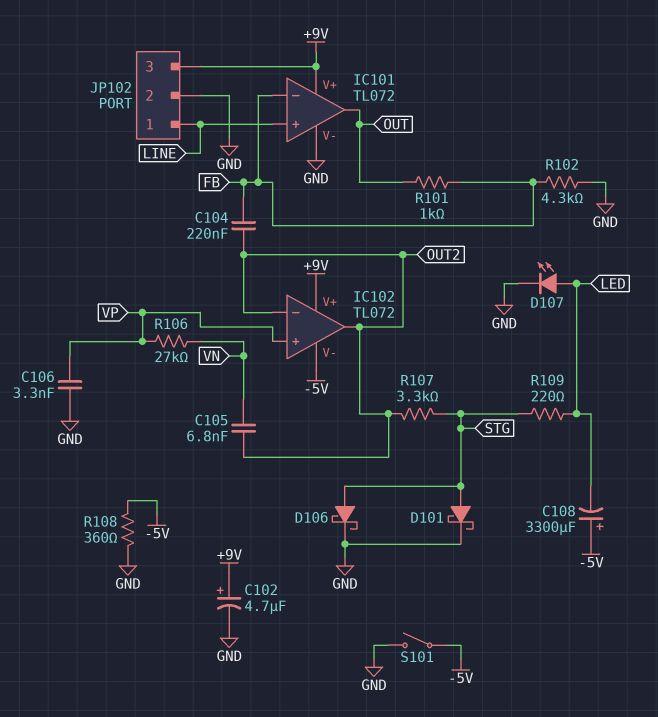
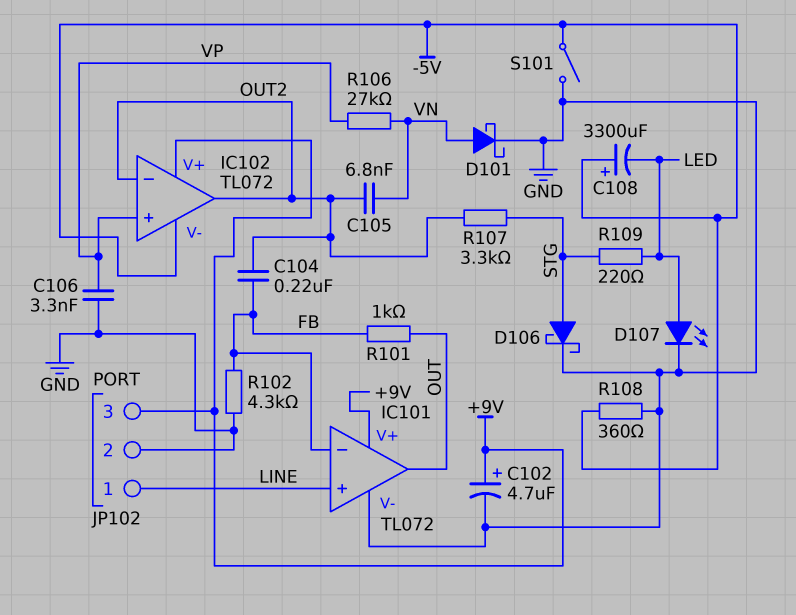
D101: schottky (A STG, K GND) -> schottky (A VN, K GND)

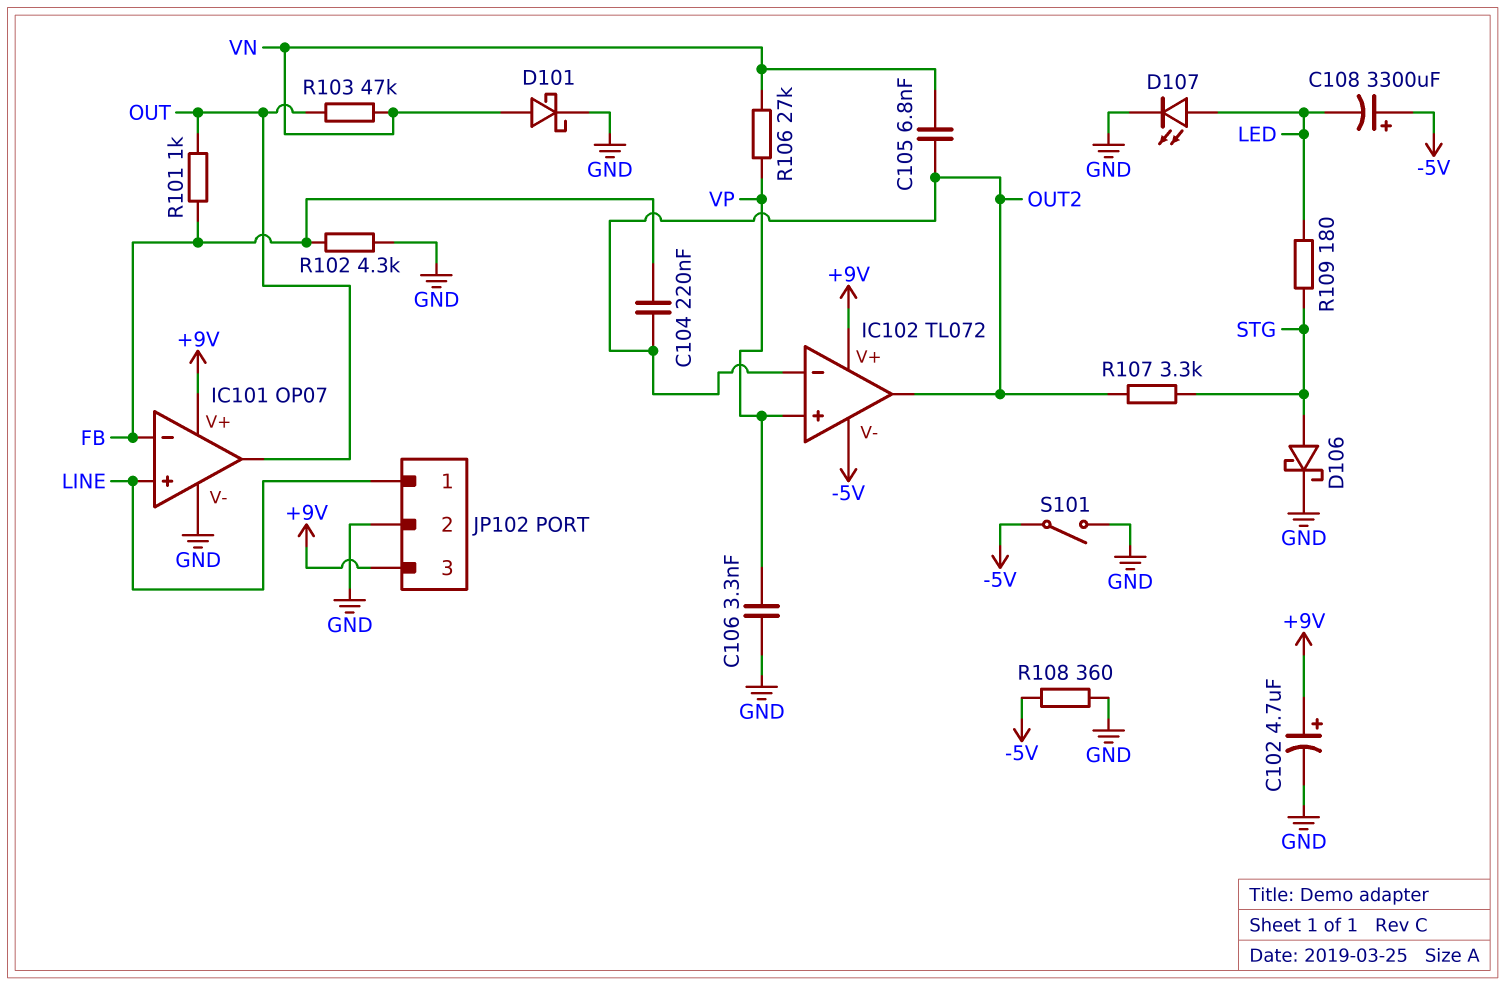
IC101: TL072 -> OP07
R103: none -> 47k (OUT, VN)
R109: 220 (LED, STG) -> 180 (LED, STG)

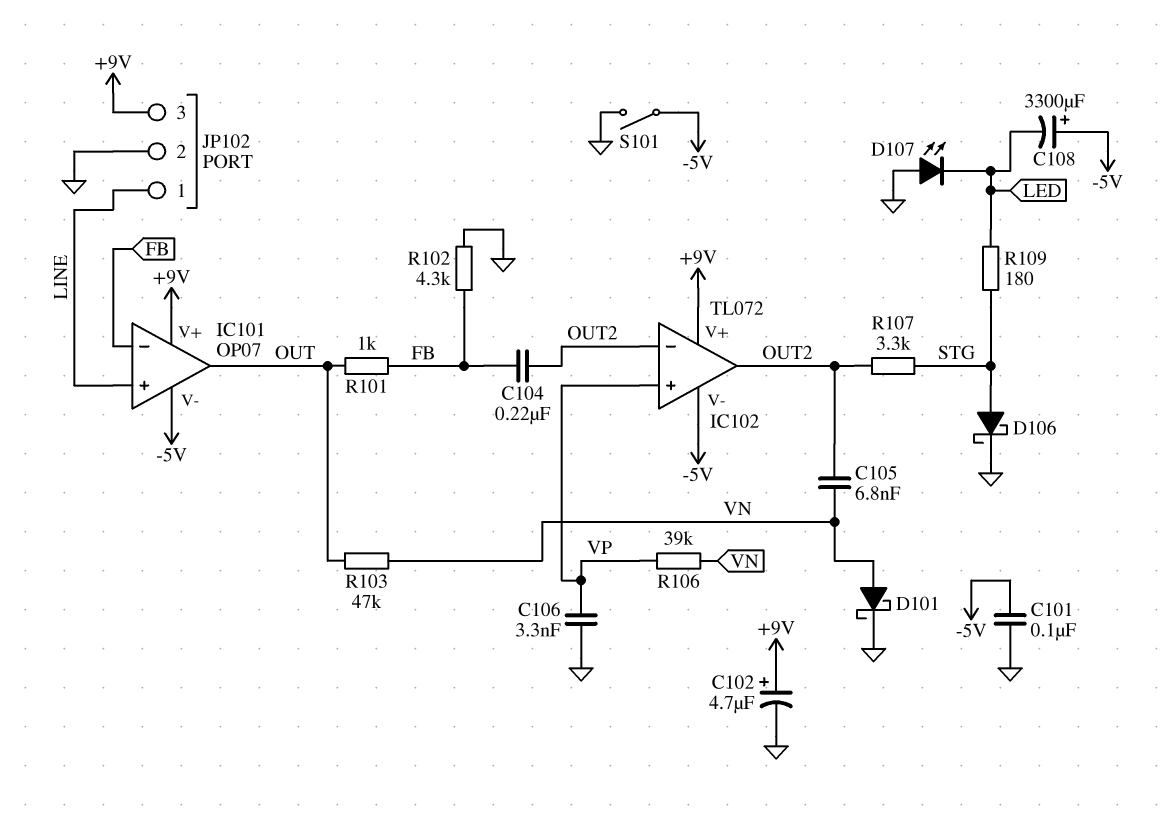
C101: none -> 100nF (-5V, GND)
D107: LED (A LED, K GND) -> LED (A GND, K LED)
IC101 pin V-: GND -> -5V
R106: 27k (VN, VP) -> 39k (VN, VP)
R108: 360 (-5V, GND) -> none

